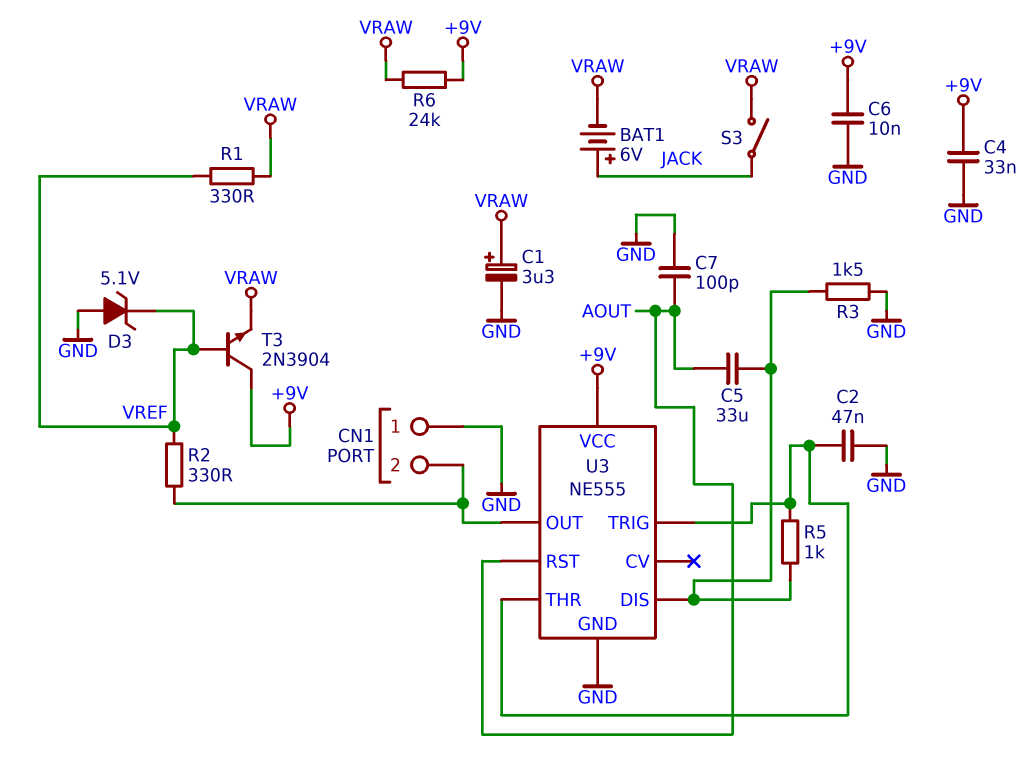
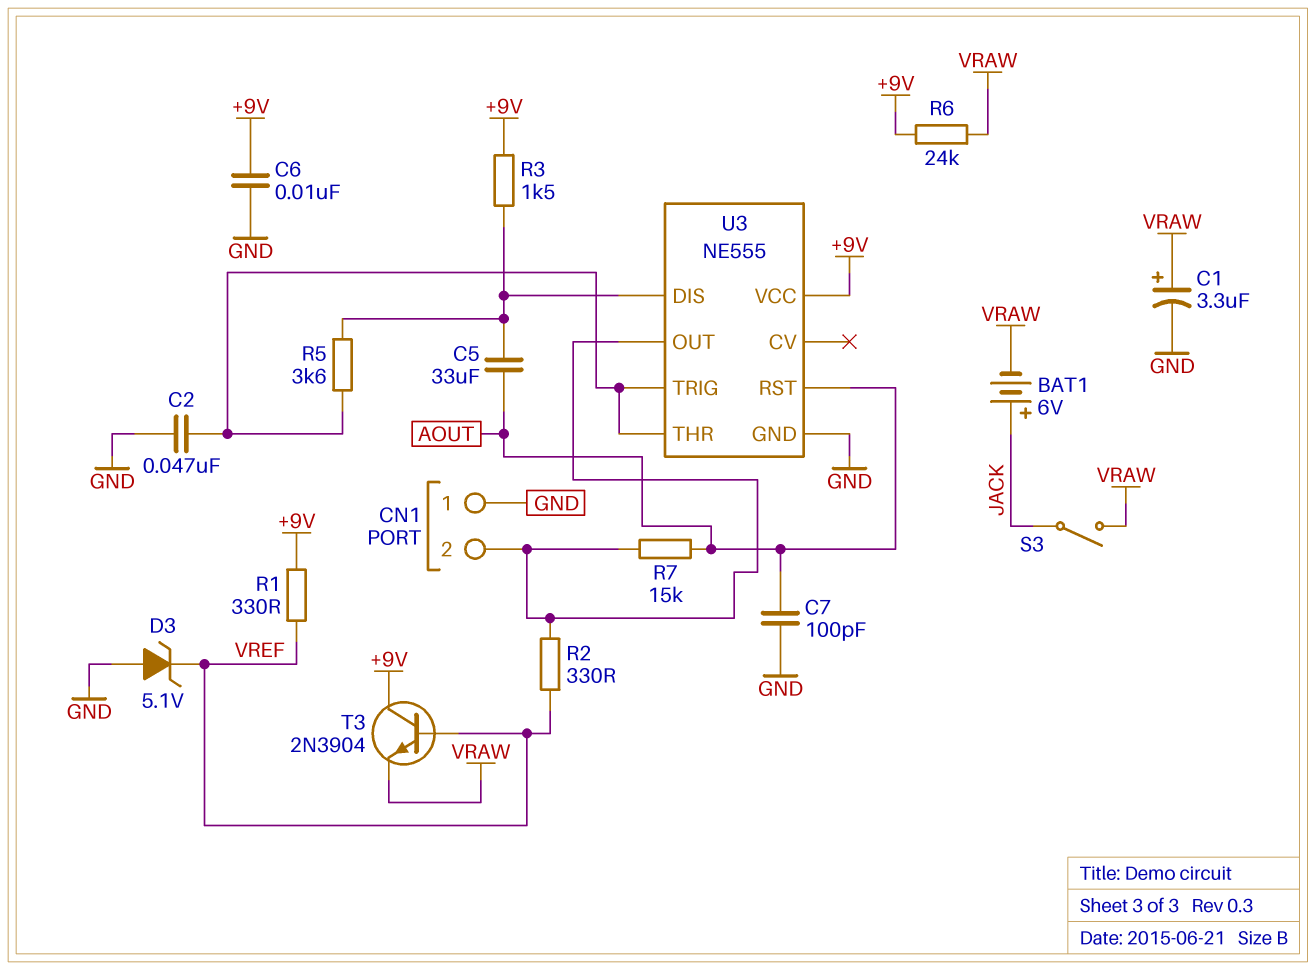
C4: 33nF (+9V, GND) -> none
R1: 330 (VRAW, VREF) -> 330 (+9V, VREF)
R3: 1.5k (GND, U3/DIS) -> 1.5k (+9V, U3/DIS)
R5: 1k (U3/DIS, U3/THR) -> 3.6k (U3/DIS, U3/THR)
R7: none -> 15k (AOUT, CN1/2)

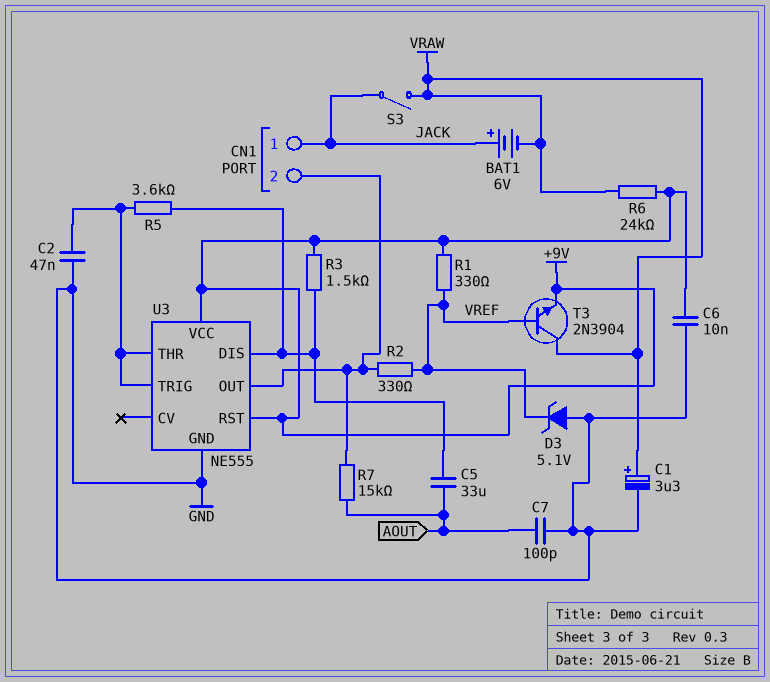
CN1 pin 1: GND -> JACK
T3: NPN 2N3904 (B VREF, C +9V, E VRAW) -> NPN 2N3904 (B VREF, C VRAW, E +9V)
U3 pin RST: AOUT -> +9V

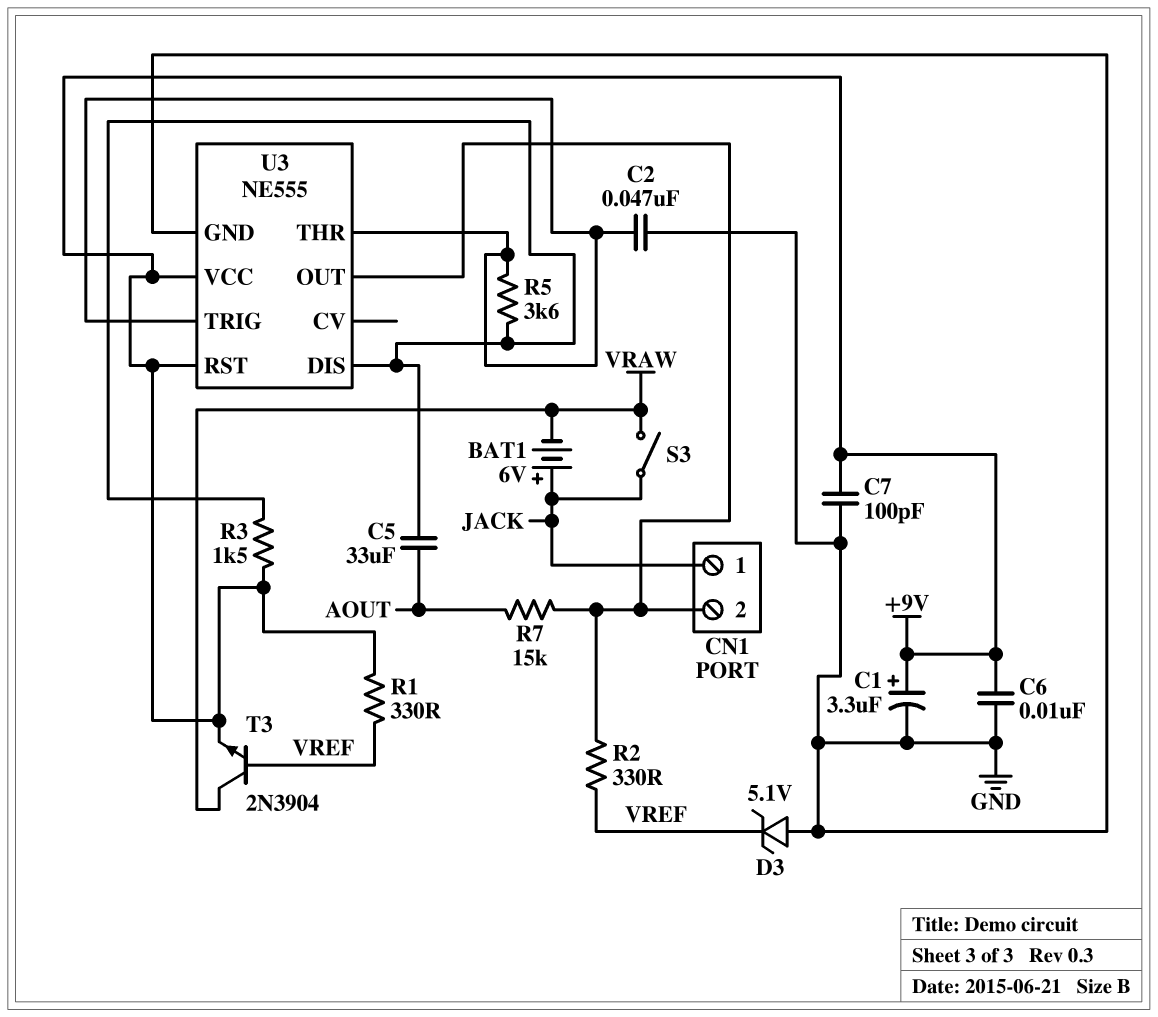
C1: 3.3uF (plus VRAW, minus GND) -> 3.3uF (plus +9V, minus GND)
C7: 100pF (AOUT, GND) -> 100pF (+9V, GND)
R6: 24k (+9V, VRAW) -> none

